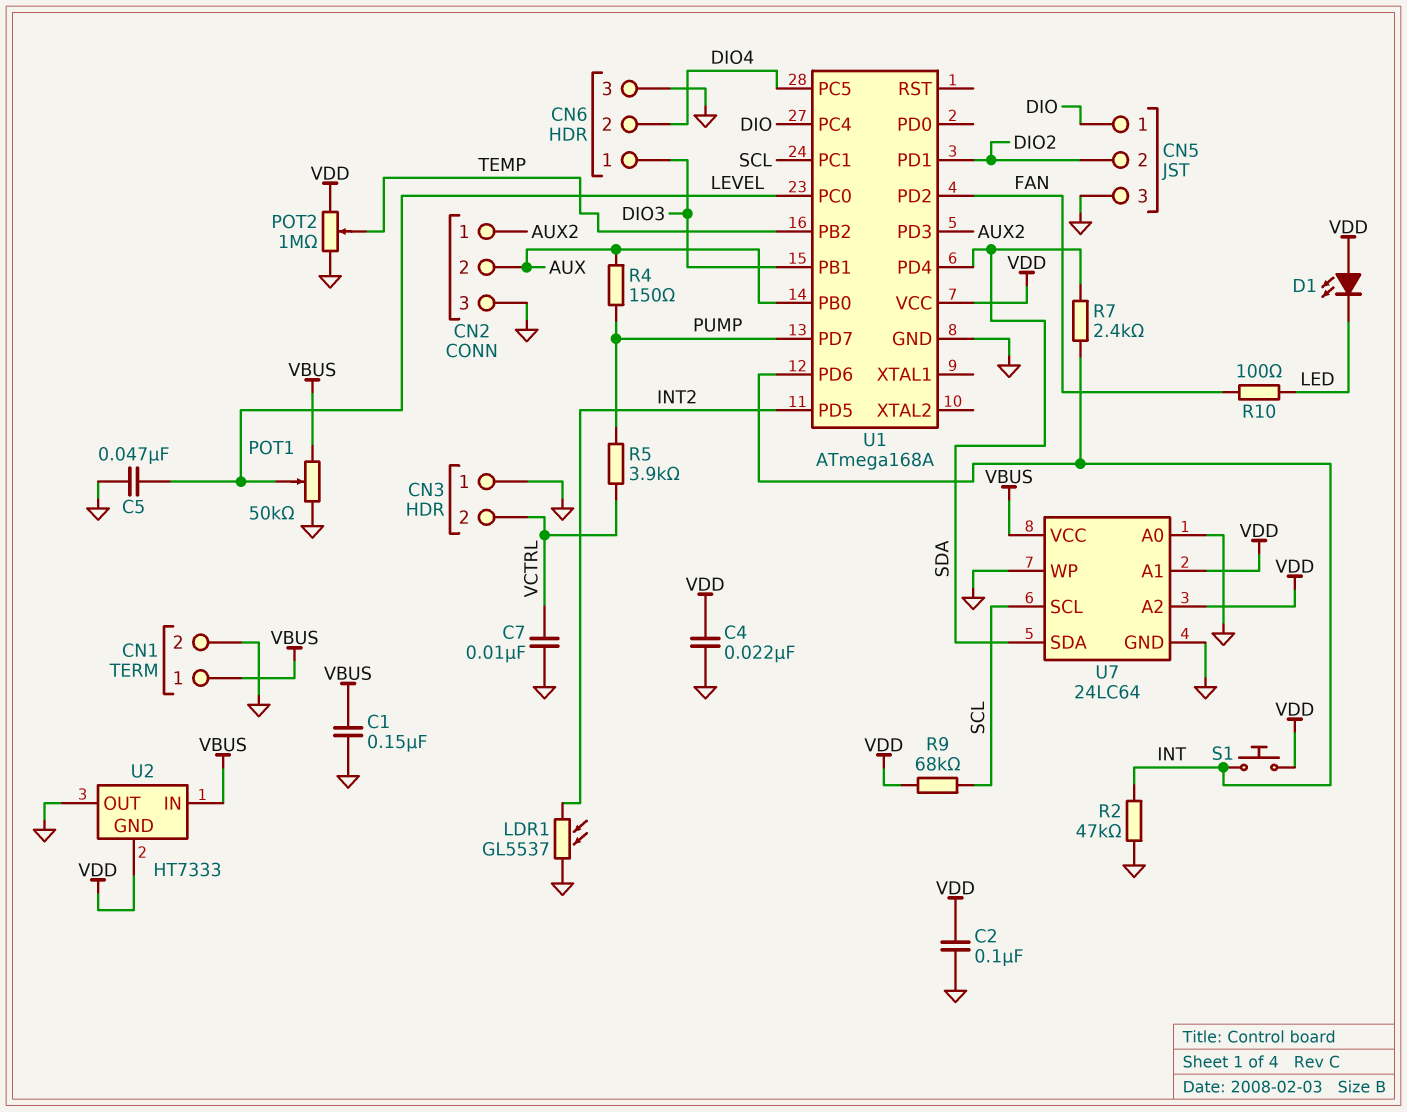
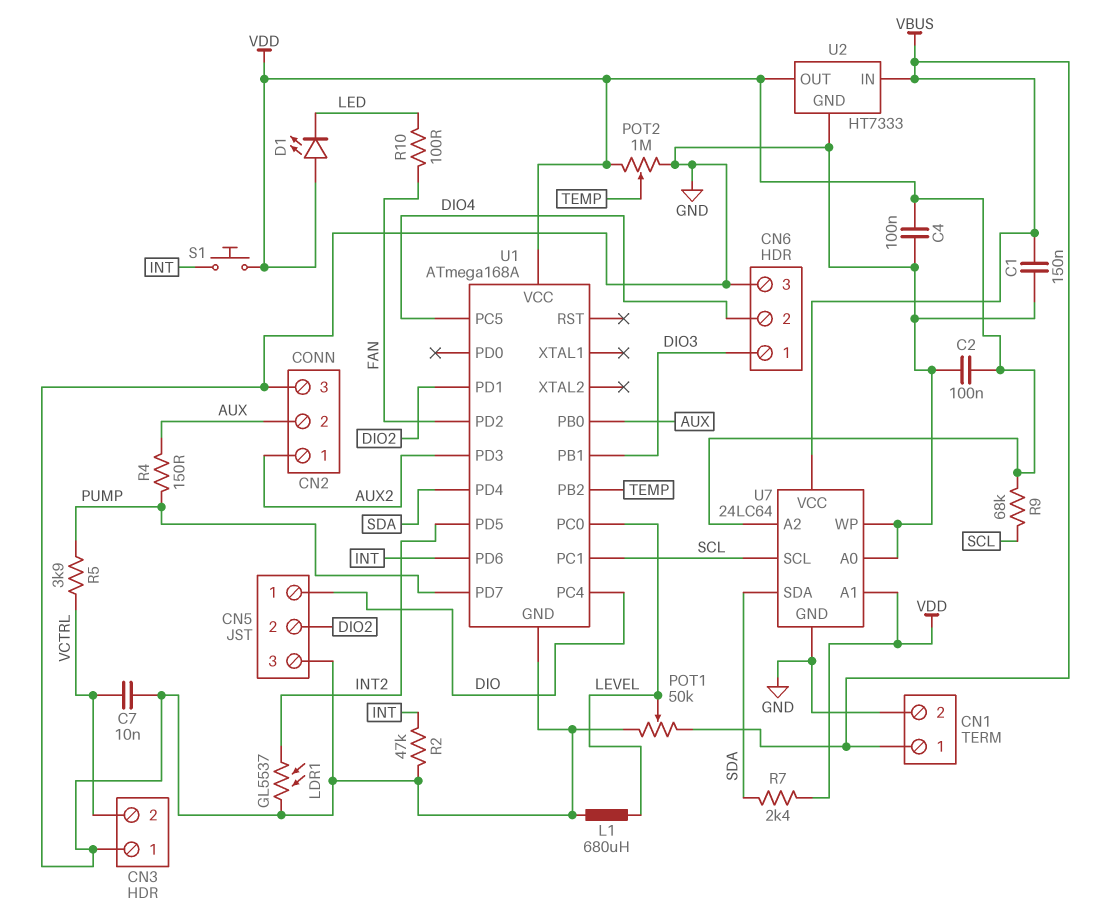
C4: 22nF (GND, VDD) -> 100nF (GND, VDD)
C5: 47nF (GND, LEVEL) -> none
L1: none -> 680uH (GND, LEVEL)
R7: 2.4k (INT, SDA) -> 2.4k (SDA, VDD)
U2 pin GND: VDD -> GND
U2 pin OUT: GND -> VDD

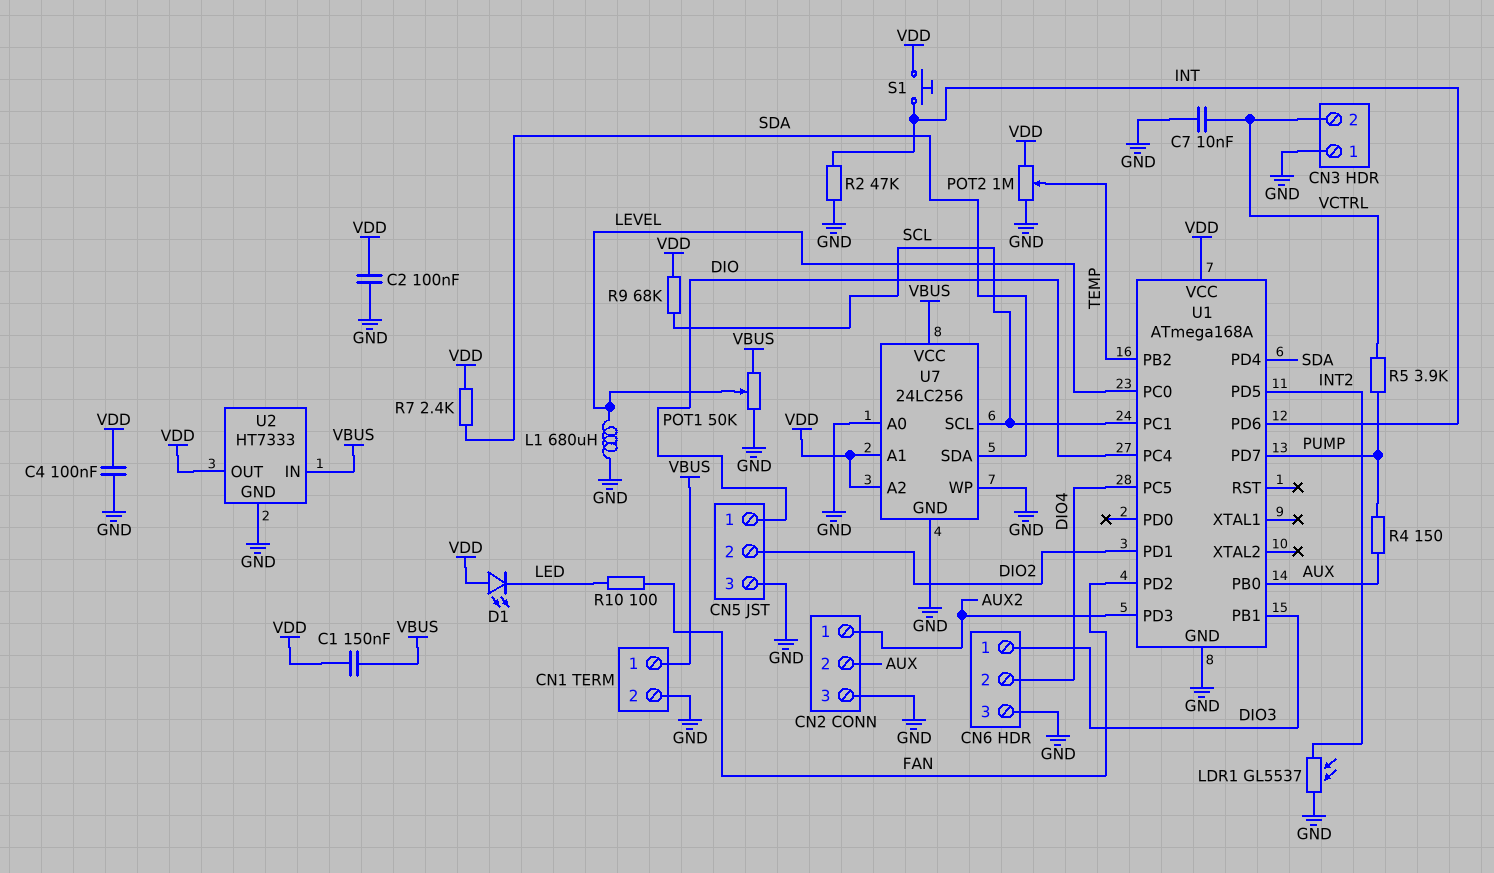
C1: 150nF (GND, VBUS) -> 150nF (VBUS, VDD)
U7: 24LC64 -> 24LC256

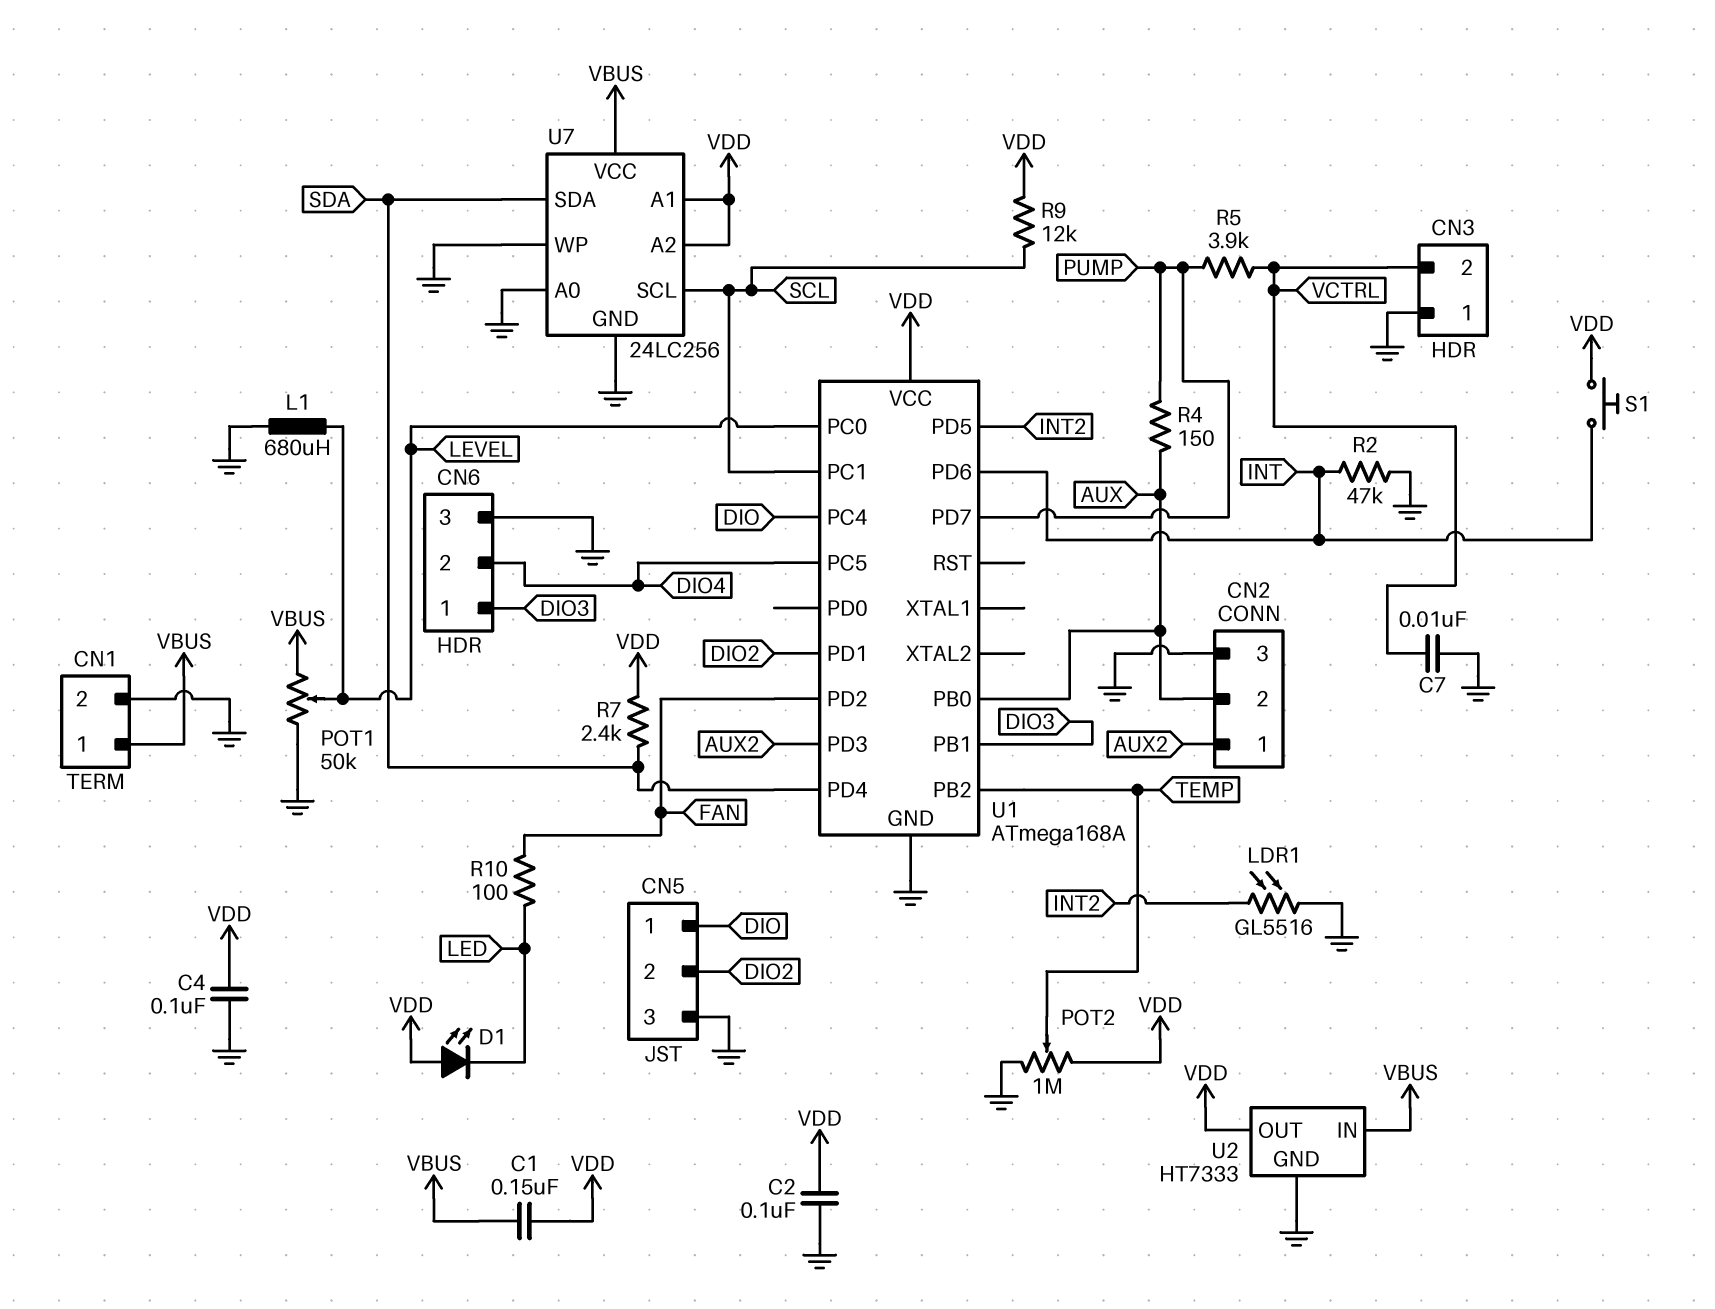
LDR1: GL5537 (GND, INT2) -> GL5516 (GND, INT2)
R9: 68k (SCL, VDD) -> 12k (SCL, VDD)

